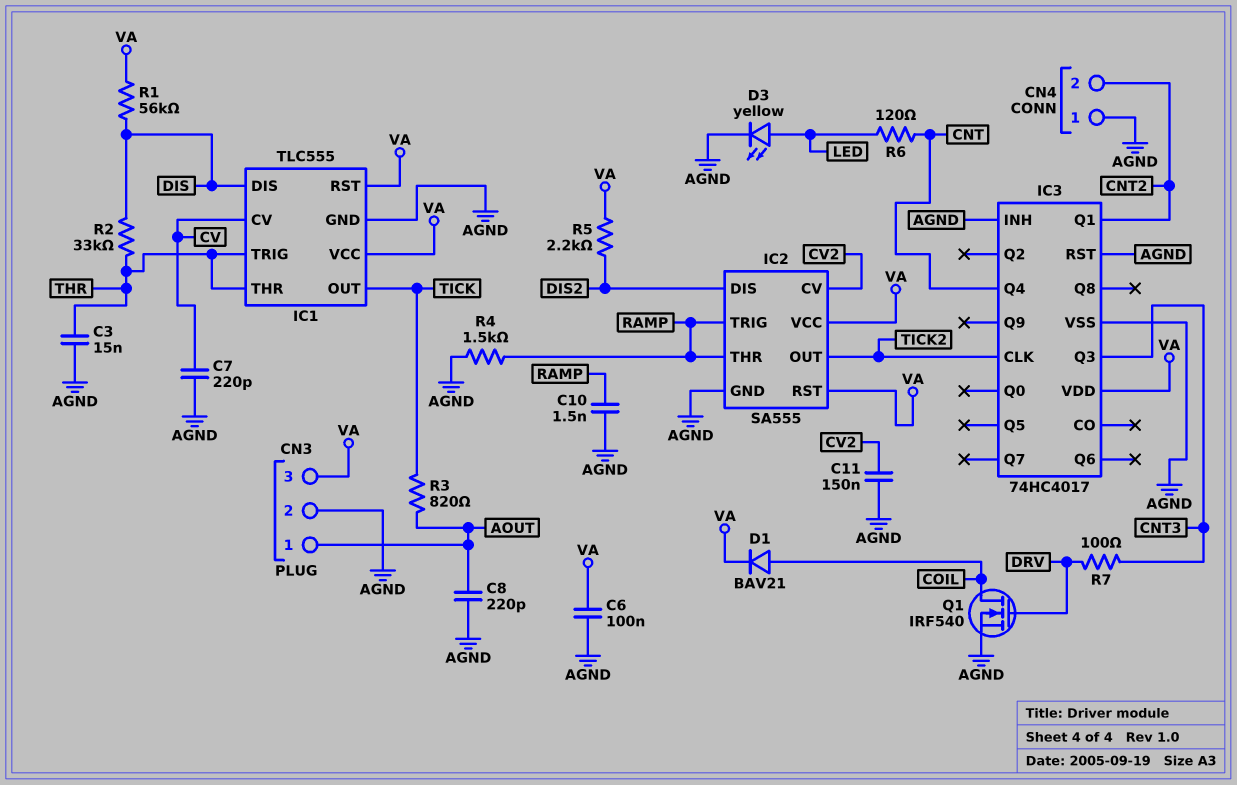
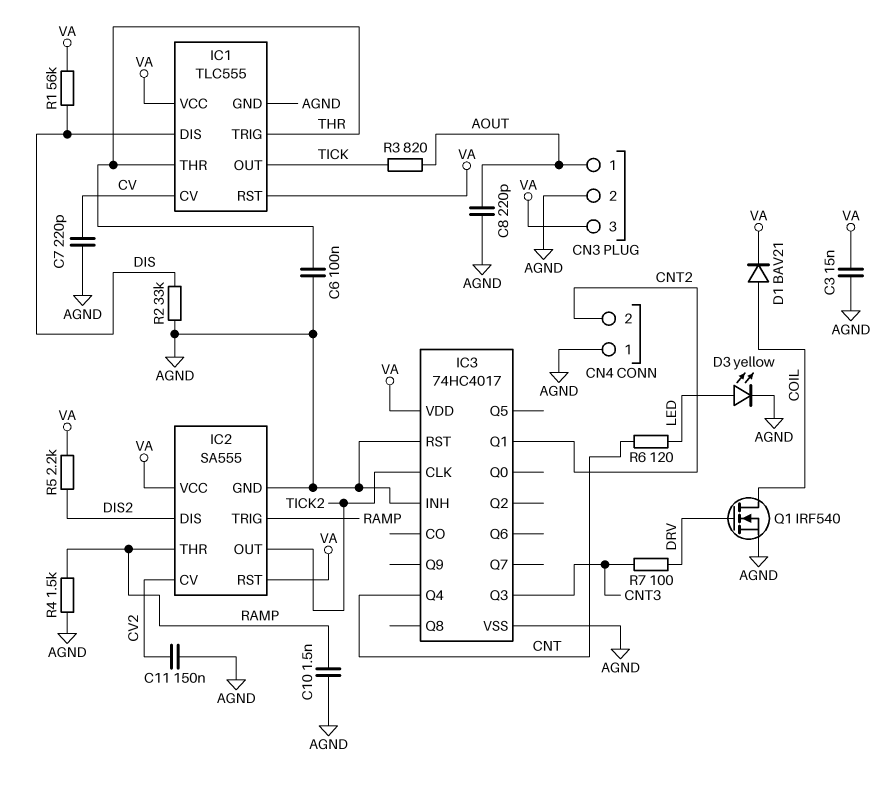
C3: 15nF (AGND, THR) -> 15nF (AGND, VA)
C6: 100nF (AGND, VA) -> 100nF (AGND, THR)
R2: 33k (DIS, THR) -> 33k (AGND, DIS)

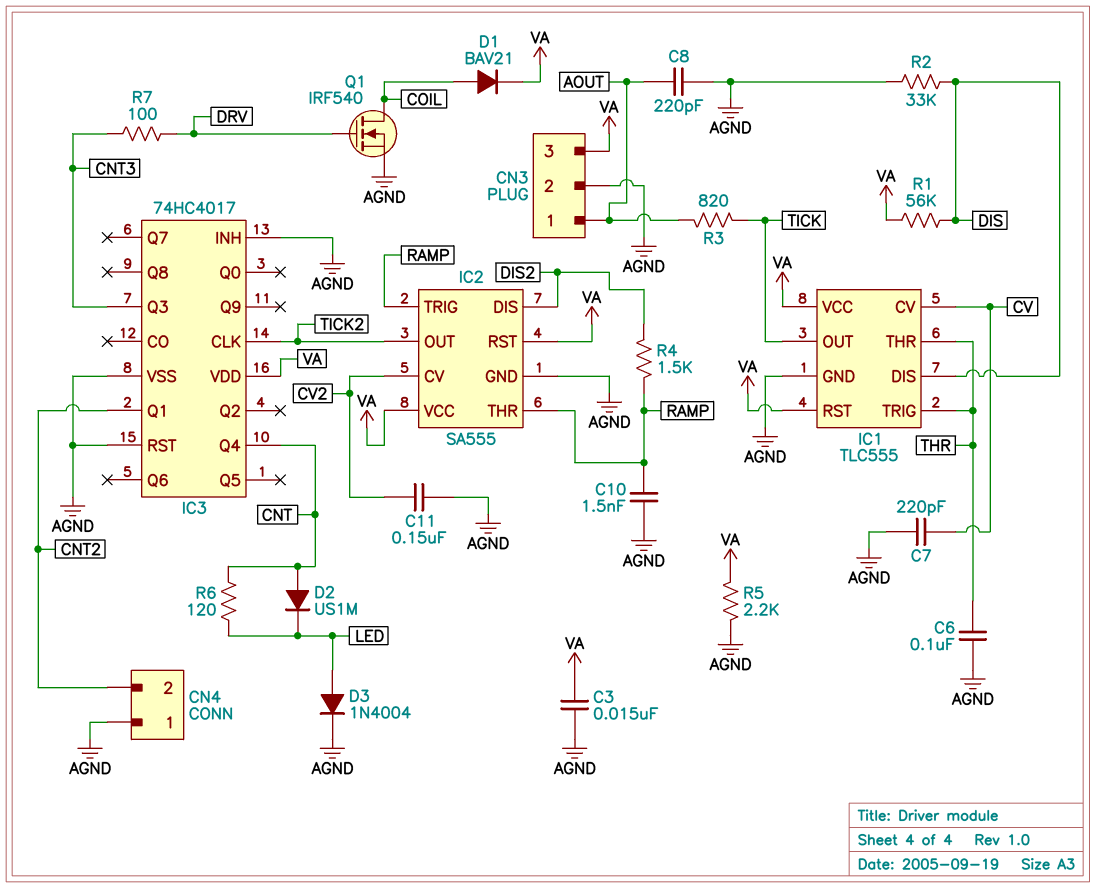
D2: none -> diode US1M (A CNT, K LED)
D3: LED yellow (A LED, K AGND) -> diode 1N4004 (A LED, K AGND)
R4: 1.5k (AGND, RAMP) -> 1.5k (DIS2, RAMP)
R5: 2.2k (DIS2, VA) -> 2.2k (AGND, VA)

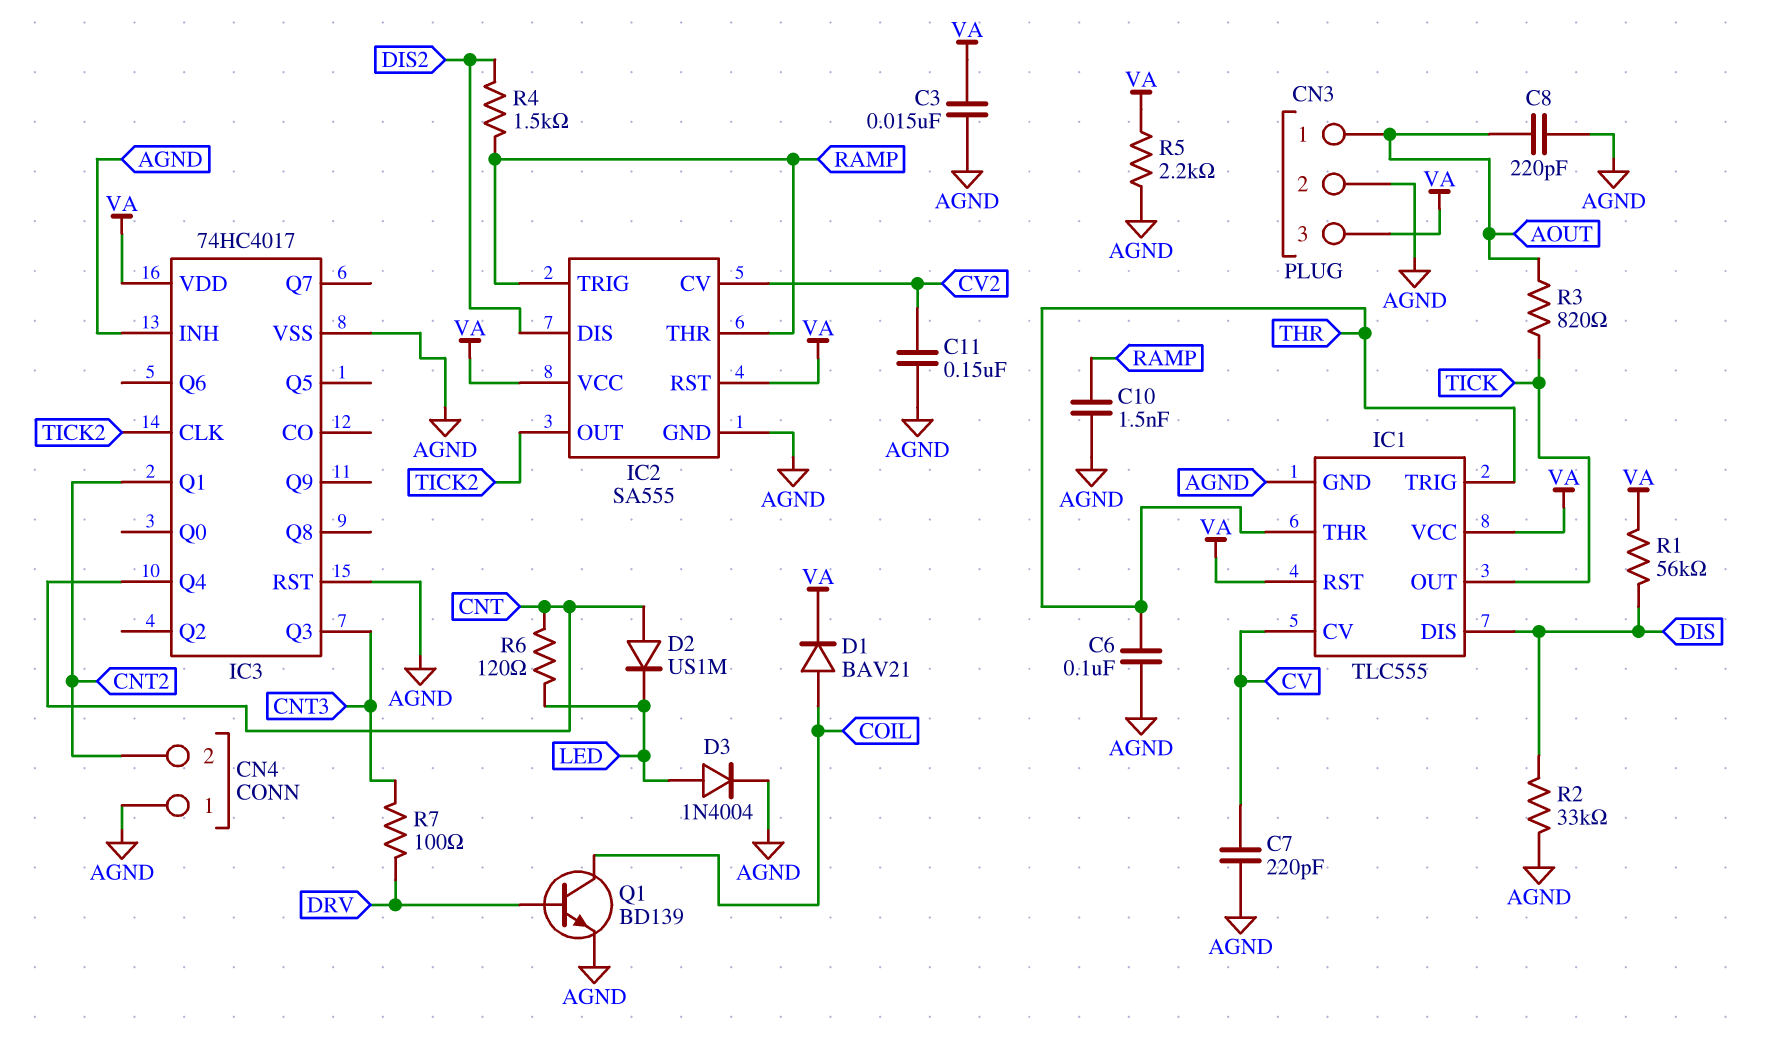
Q1: NMOS IRF540 (G DRV, D COIL, S AGND) -> NPN BD139 (B DRV, C COIL, E AGND)

